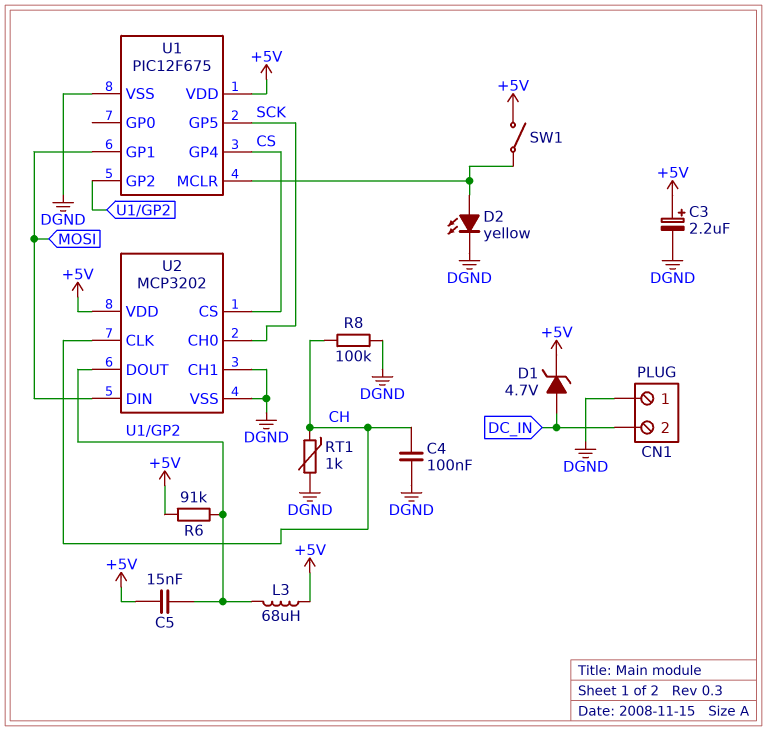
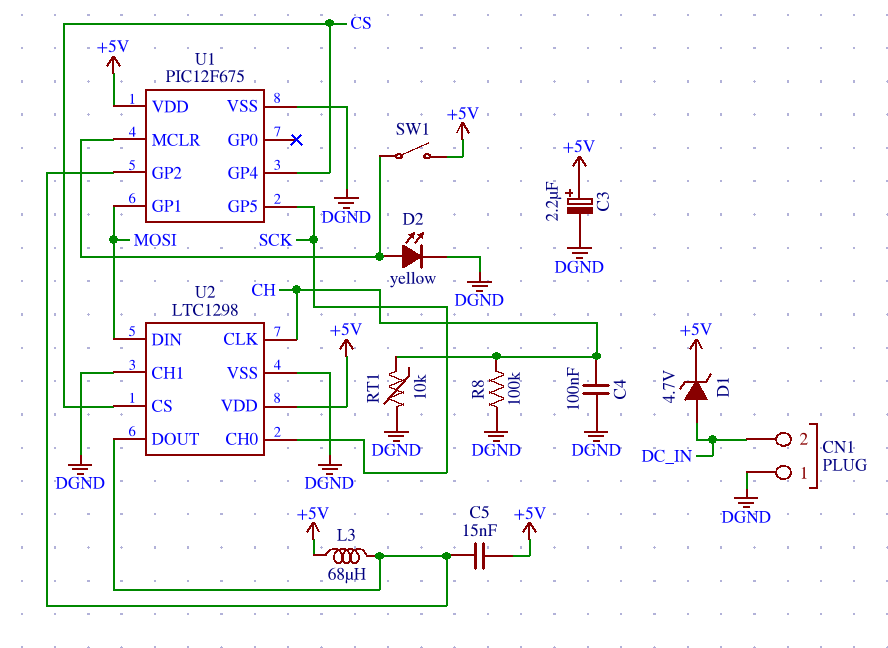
R6: 91k (+5V, U1/GP2) -> none
RT1: 1k (CH, DGND) -> 10k (CH, DGND)
U2: MCP3202 -> LTC1298

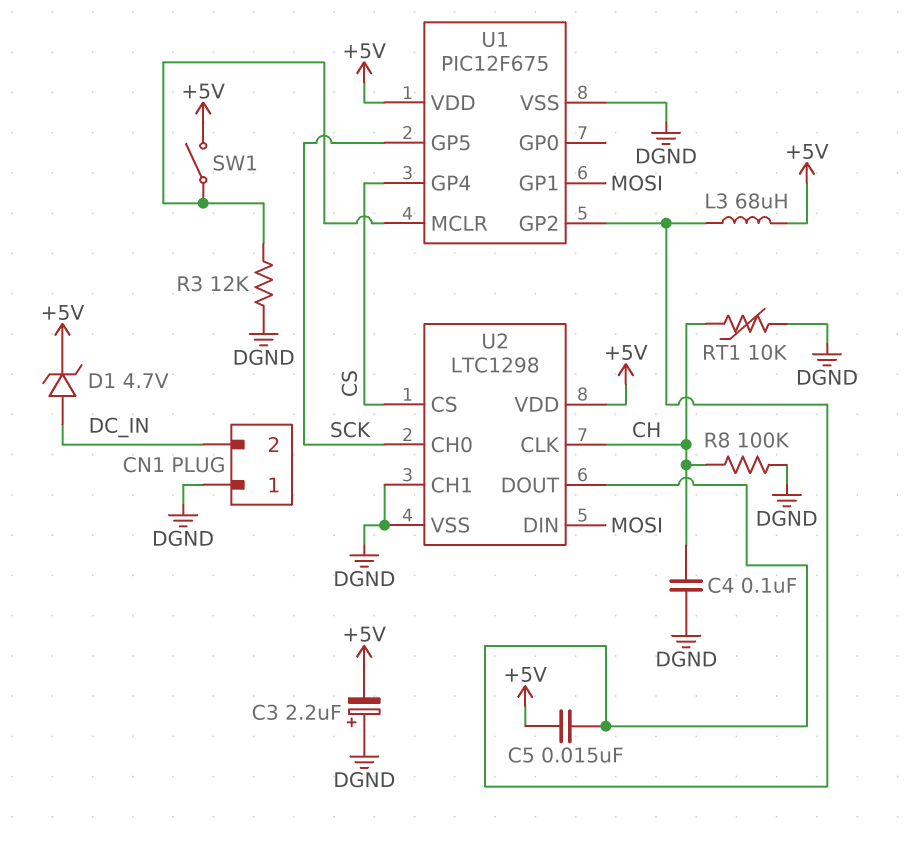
C3: 2.2uF (plus +5V, minus DGND) -> 2.2uF (plus DGND, minus +5V)
D2: LED yellow (A U1/MCLR, K DGND) -> none
R3: none -> 12k (DGND, U1/MCLR)

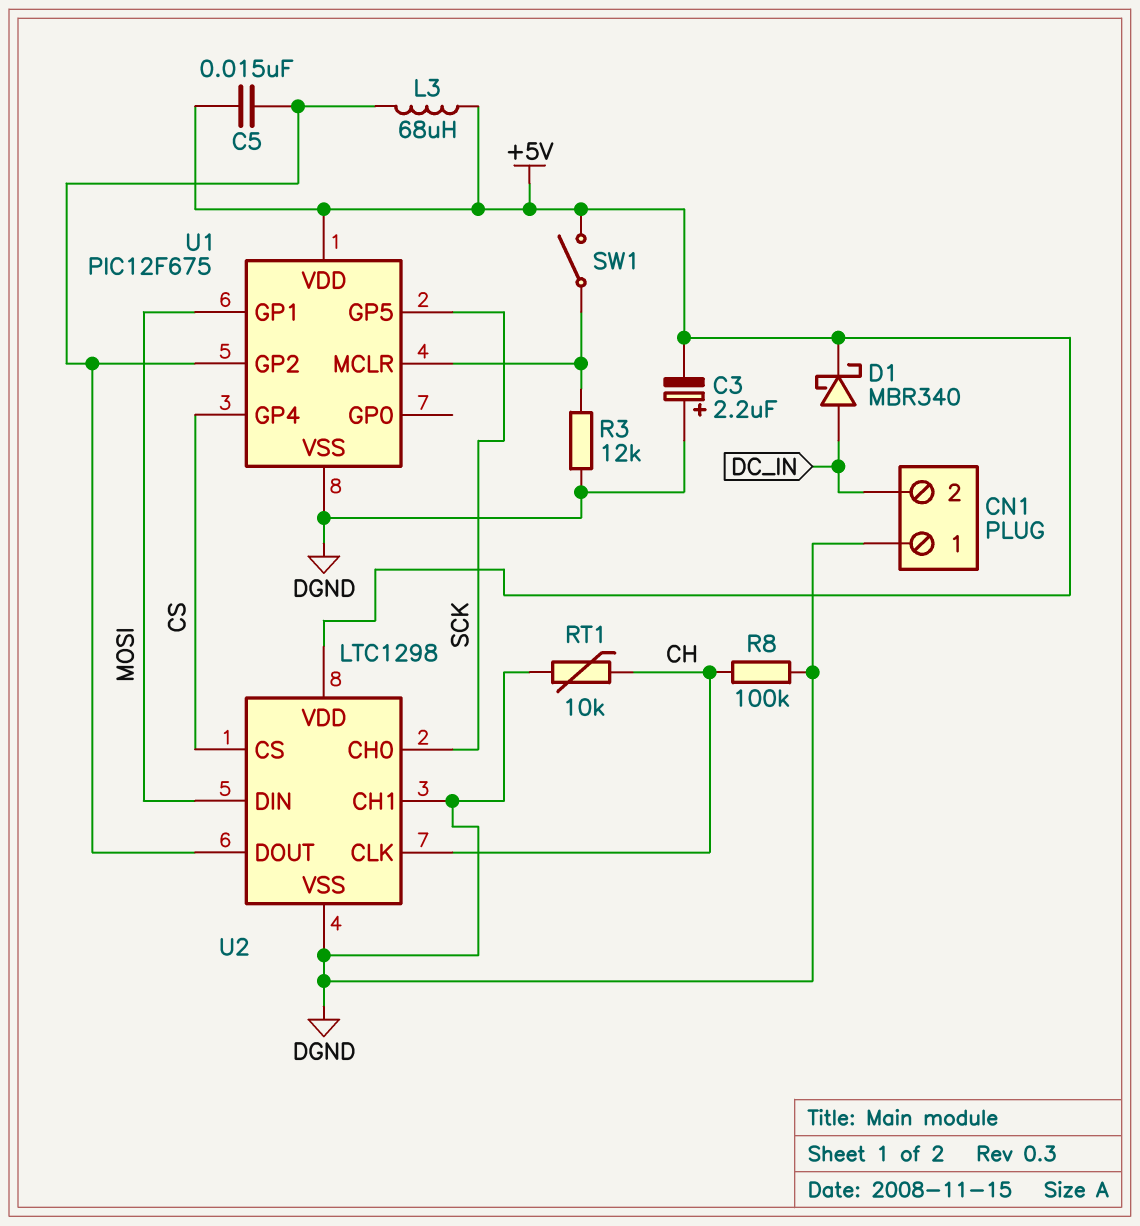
C4: 100nF (CH, DGND) -> none
D1: zener 4.7V (A DC_IN, K +5V) -> schottky MBR340 (A DC_IN, K +5V)

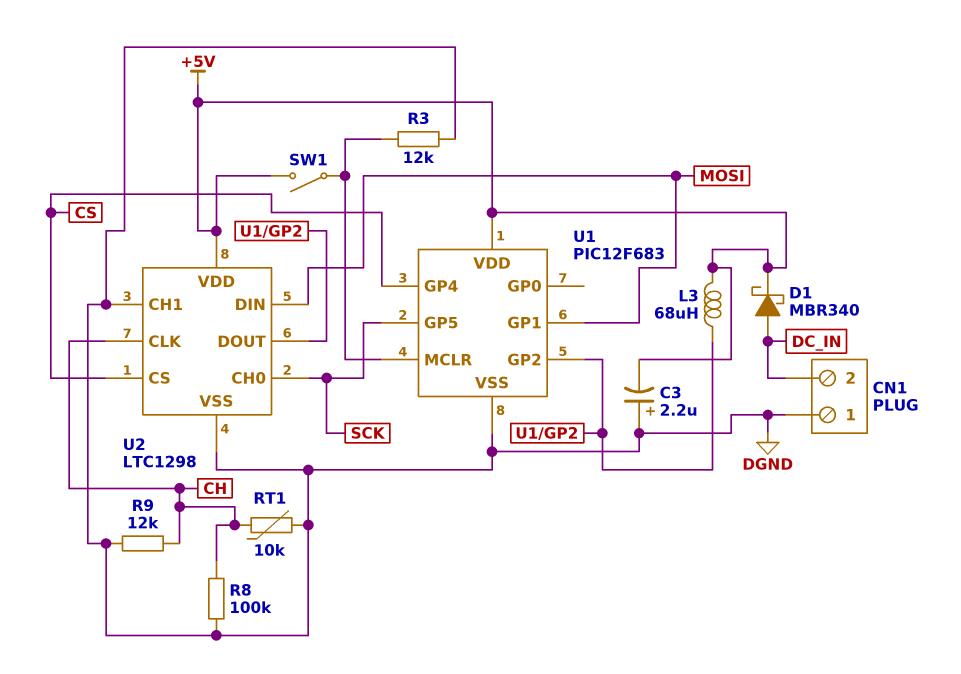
C5: 15nF (+5V, U1/GP2) -> none
R9: none -> 12k (CH, DGND)
U1: PIC12F675 -> PIC12F683

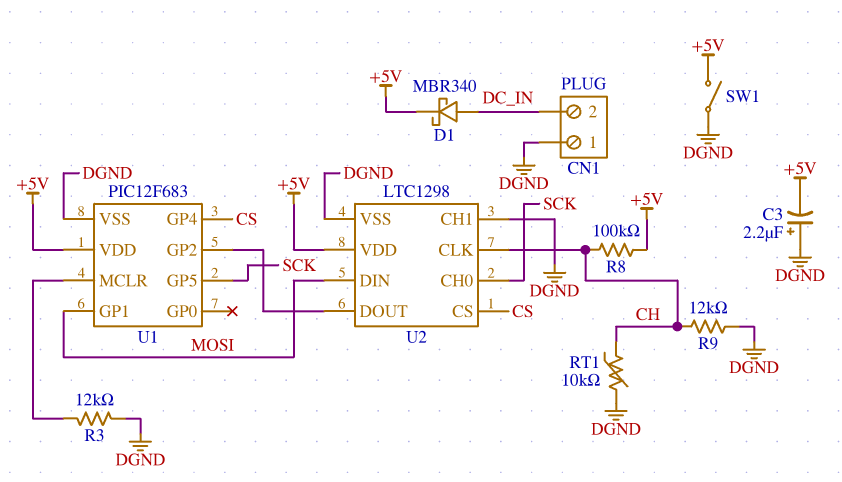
L3: 68uH (+5V, U1/GP2) -> none
R8: 100k (CH, DGND) -> 100k (+5V, CH)
SW1: switch (+5V, U1/MCLR) -> switch (+5V, DGND)

